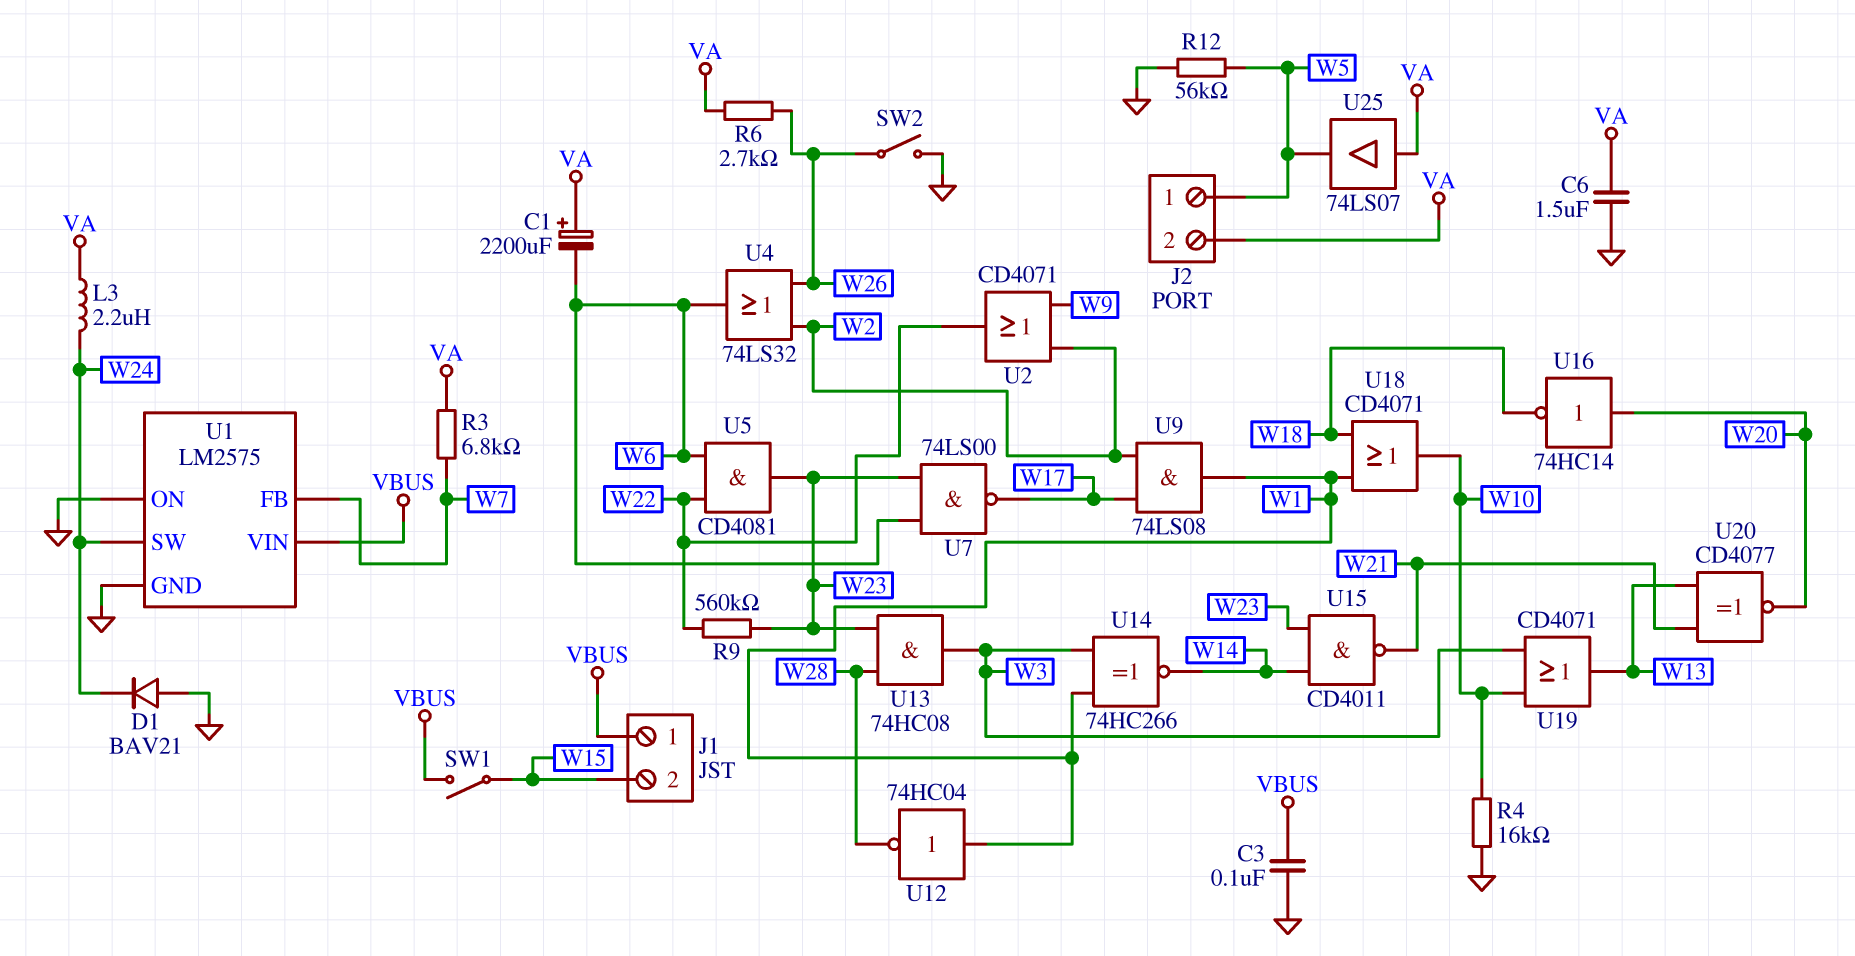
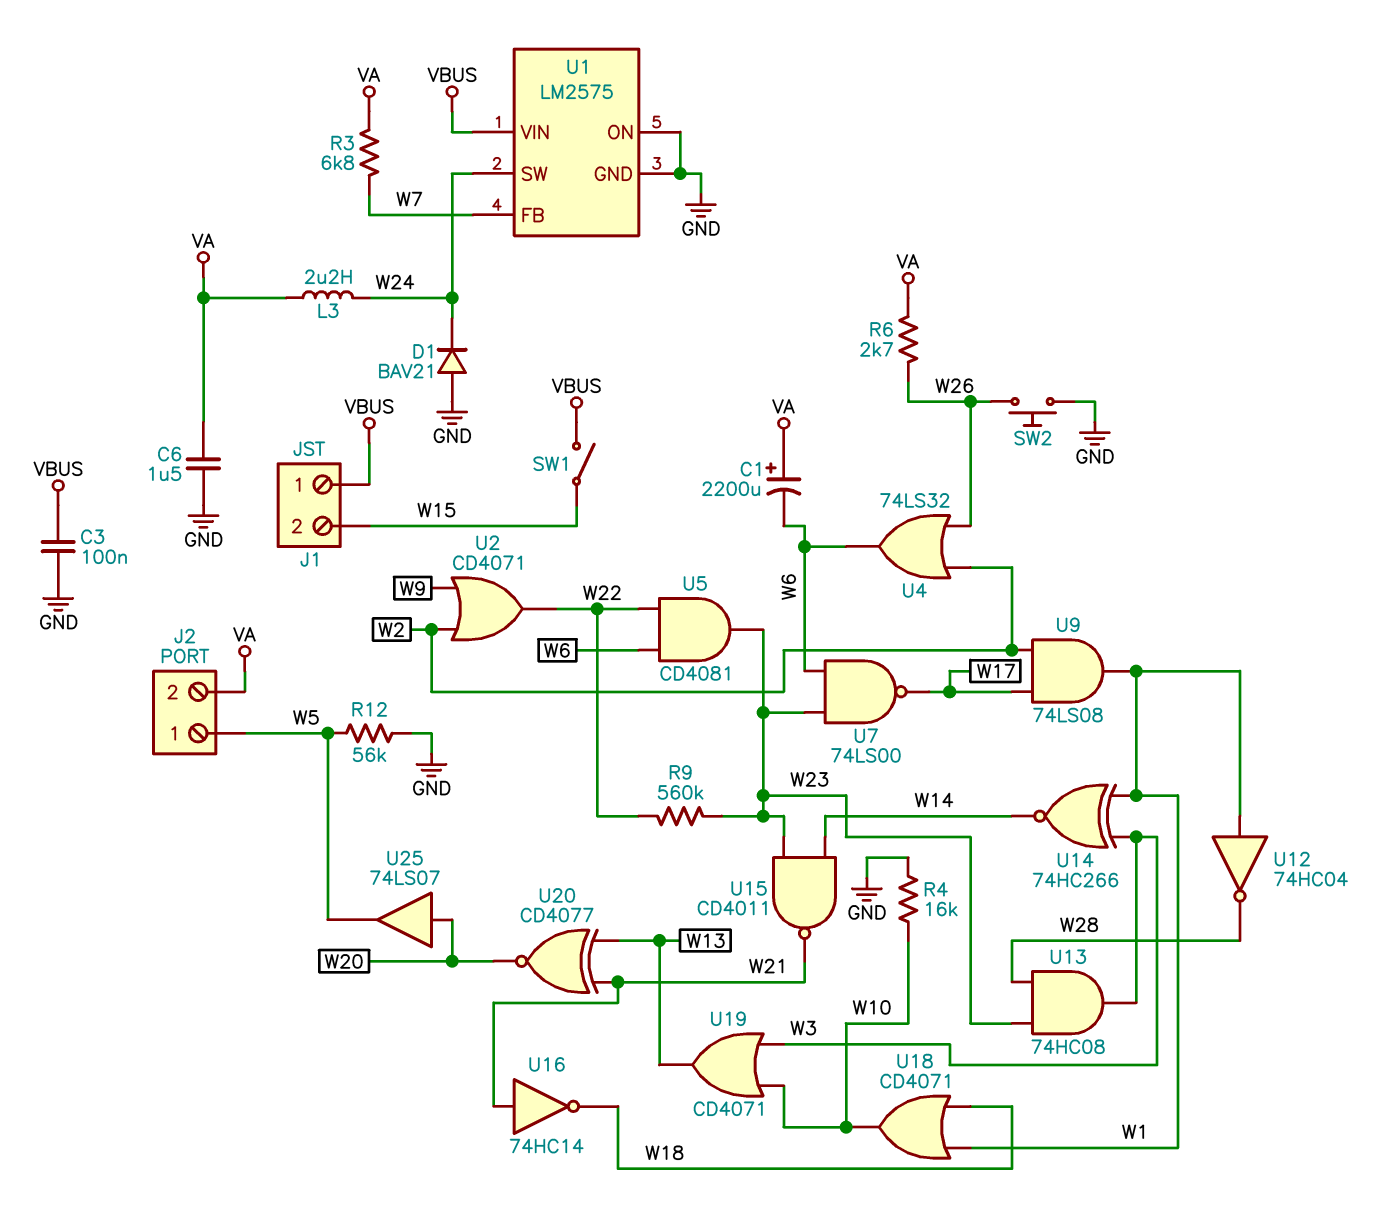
SW2: switch (GND, W26) -> button (GND, W26)
U16: NOT 74HC14 (in W20, out W18) -> NOT 74HC14 (in W21, out W18)
U25: buffer 74LS07 (in VA, out W5) -> buffer 74LS07 (in W20, out W5)

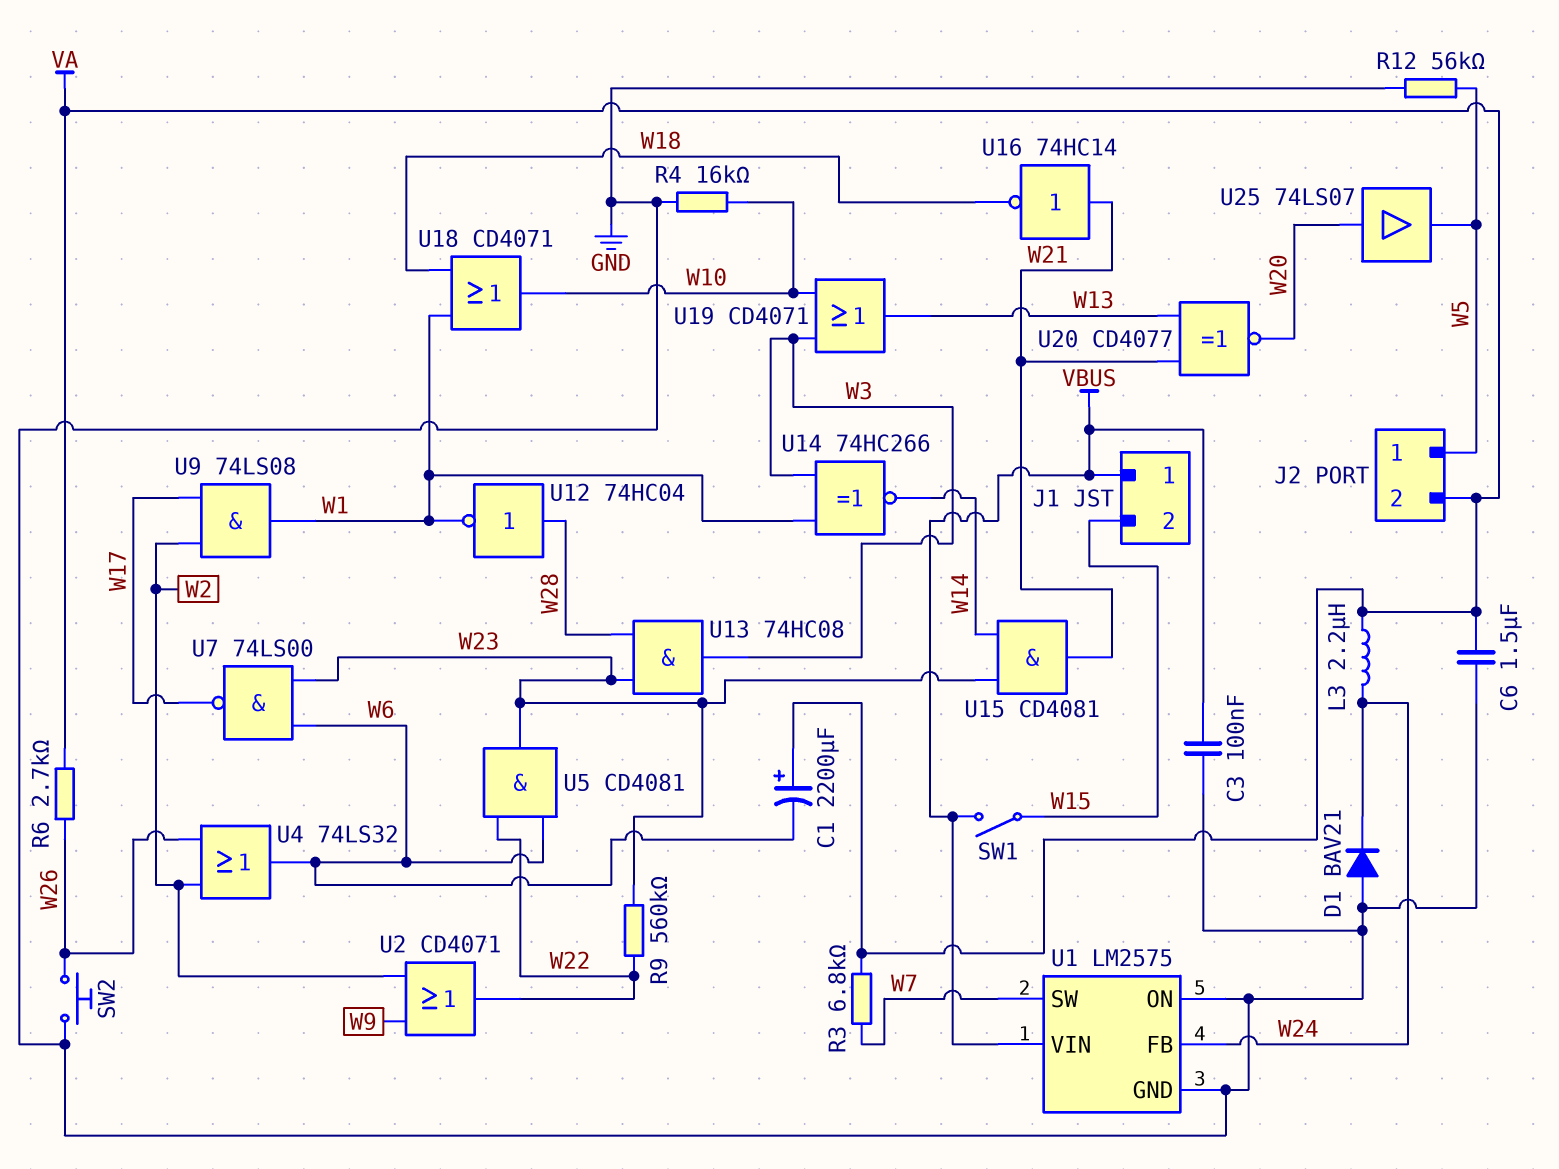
U1 pin FB: W7 -> W24
U1 pin SW: W24 -> W7
U12: NOT 74HC04 (in W1, out W28) -> NOT 74HC04 (in W28, out W1)
U15: NAND CD4011 (in W14, in W23, out W21) -> AND CD4081 (in W14, in W23, out W21)

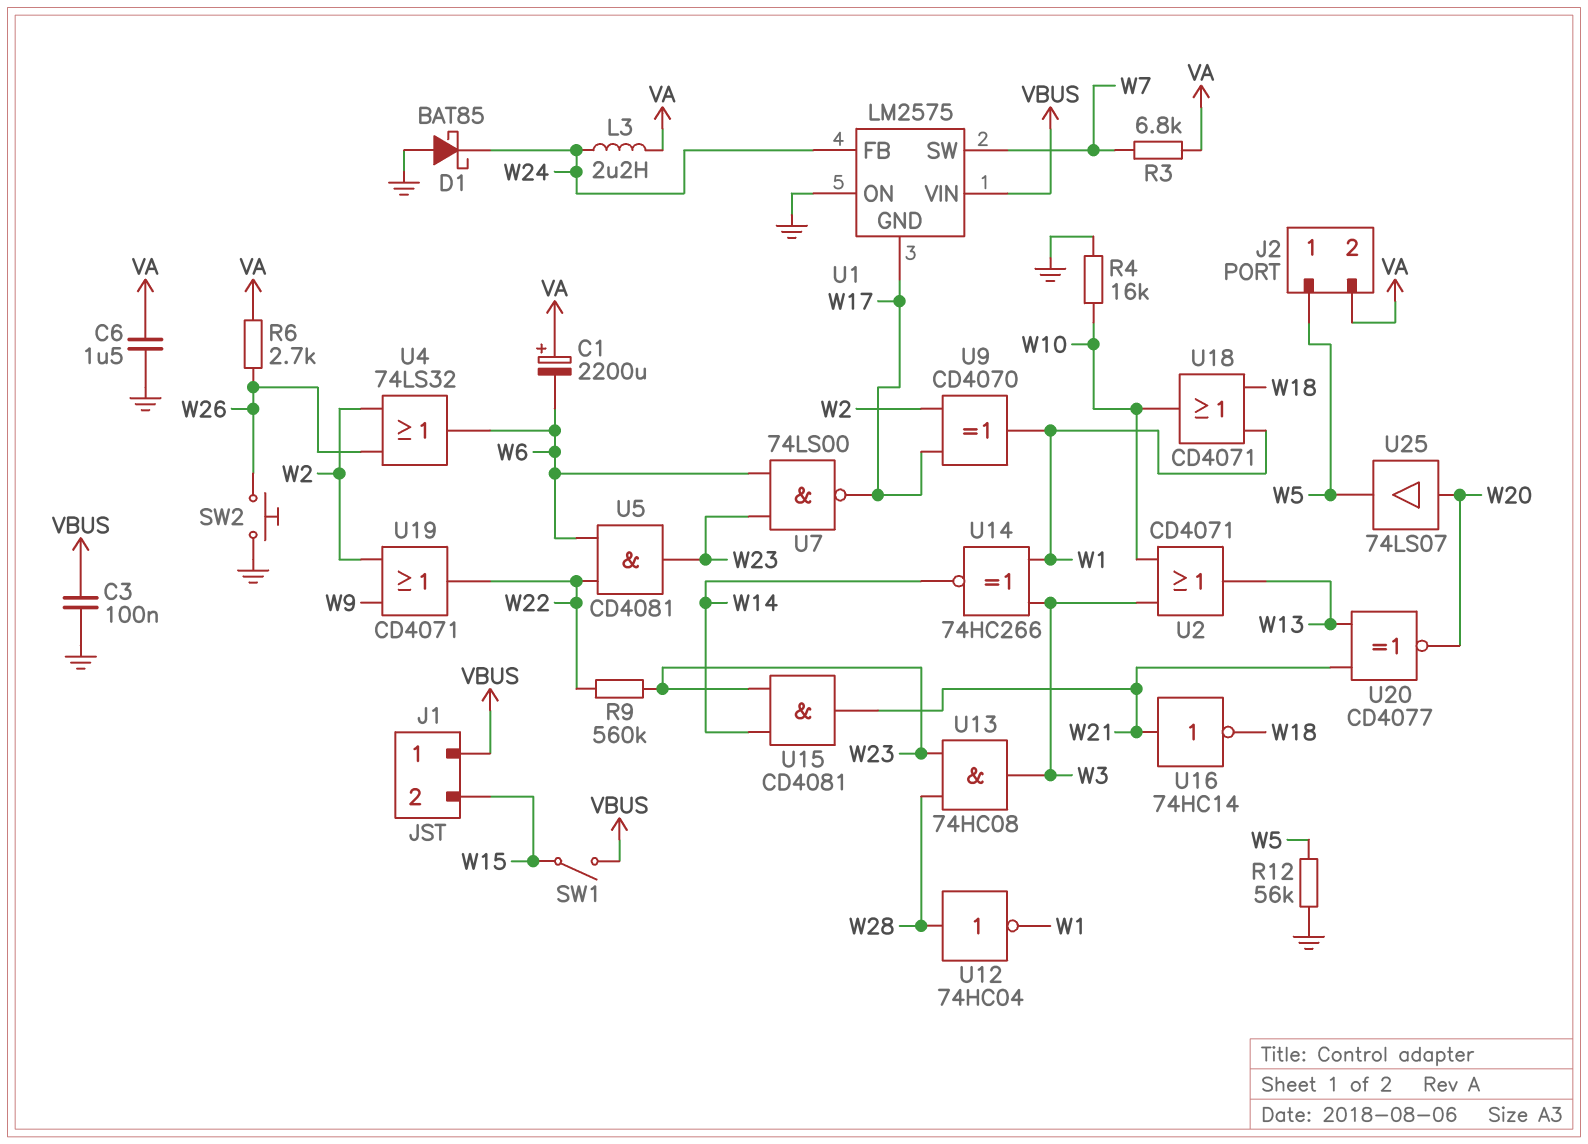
D1: diode BAV21 (A GND, K W24) -> schottky BAT85 (A GND, K W24)
U1 pin GND: GND -> W17
U2: OR CD4071 (in W2, in W9, out W22) -> OR CD4071 (in W3, in W10, out W13)
U9: AND 74LS08 (in W2, in W17, out W1) -> XOR CD4070 (in W2, in W17, out W1)
U19: OR CD4071 (in W3, in W10, out W13) -> OR CD4071 (in W2, in W9, out W22)

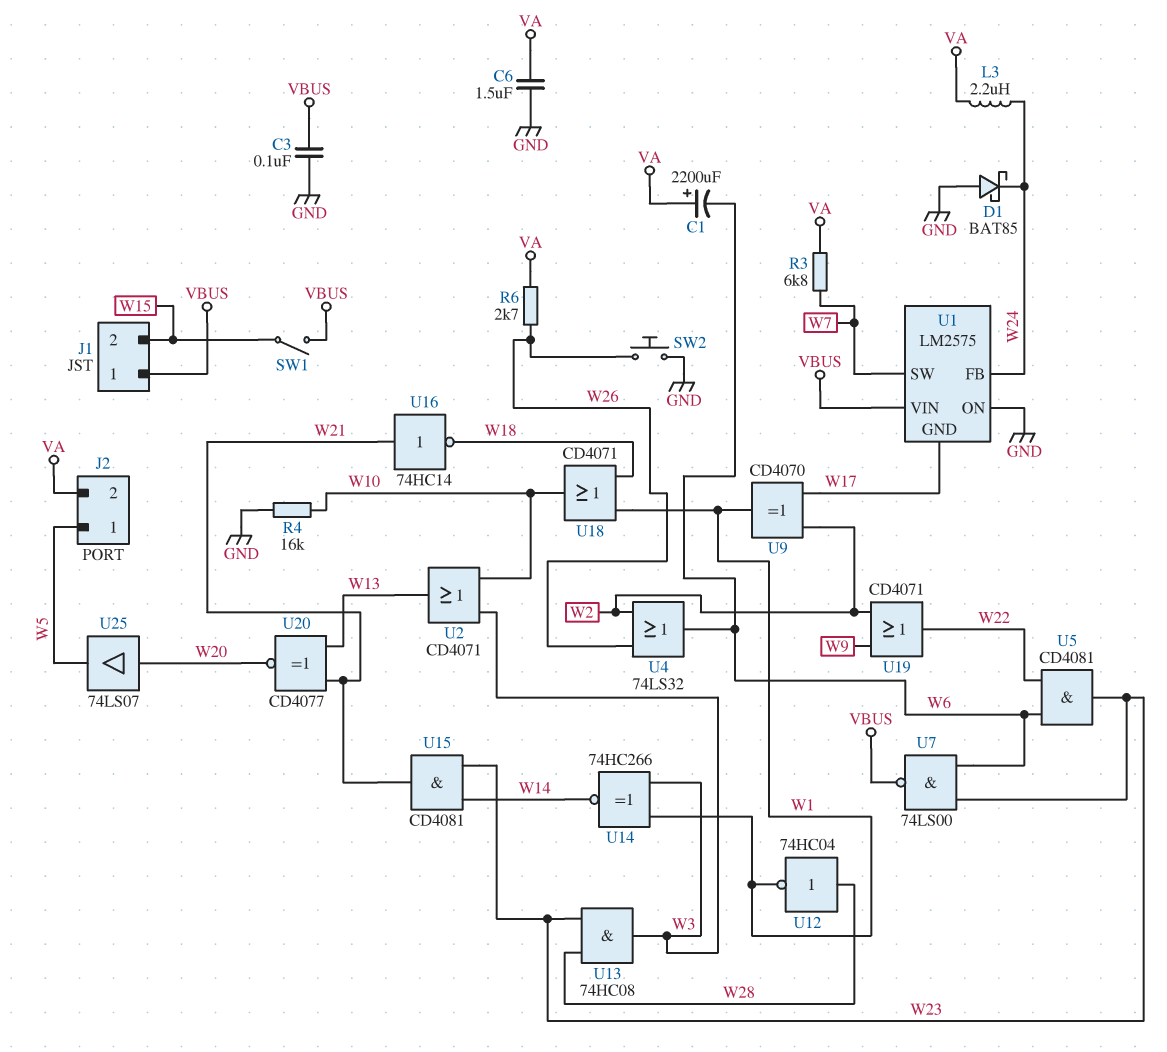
R9: 560k (W22, W23) -> none
R12: 56k (GND, W5) -> none
U7: NAND 74LS00 (in W6, in W23, out W17) -> NAND 74LS00 (in W6, in W23, out VBUS)

